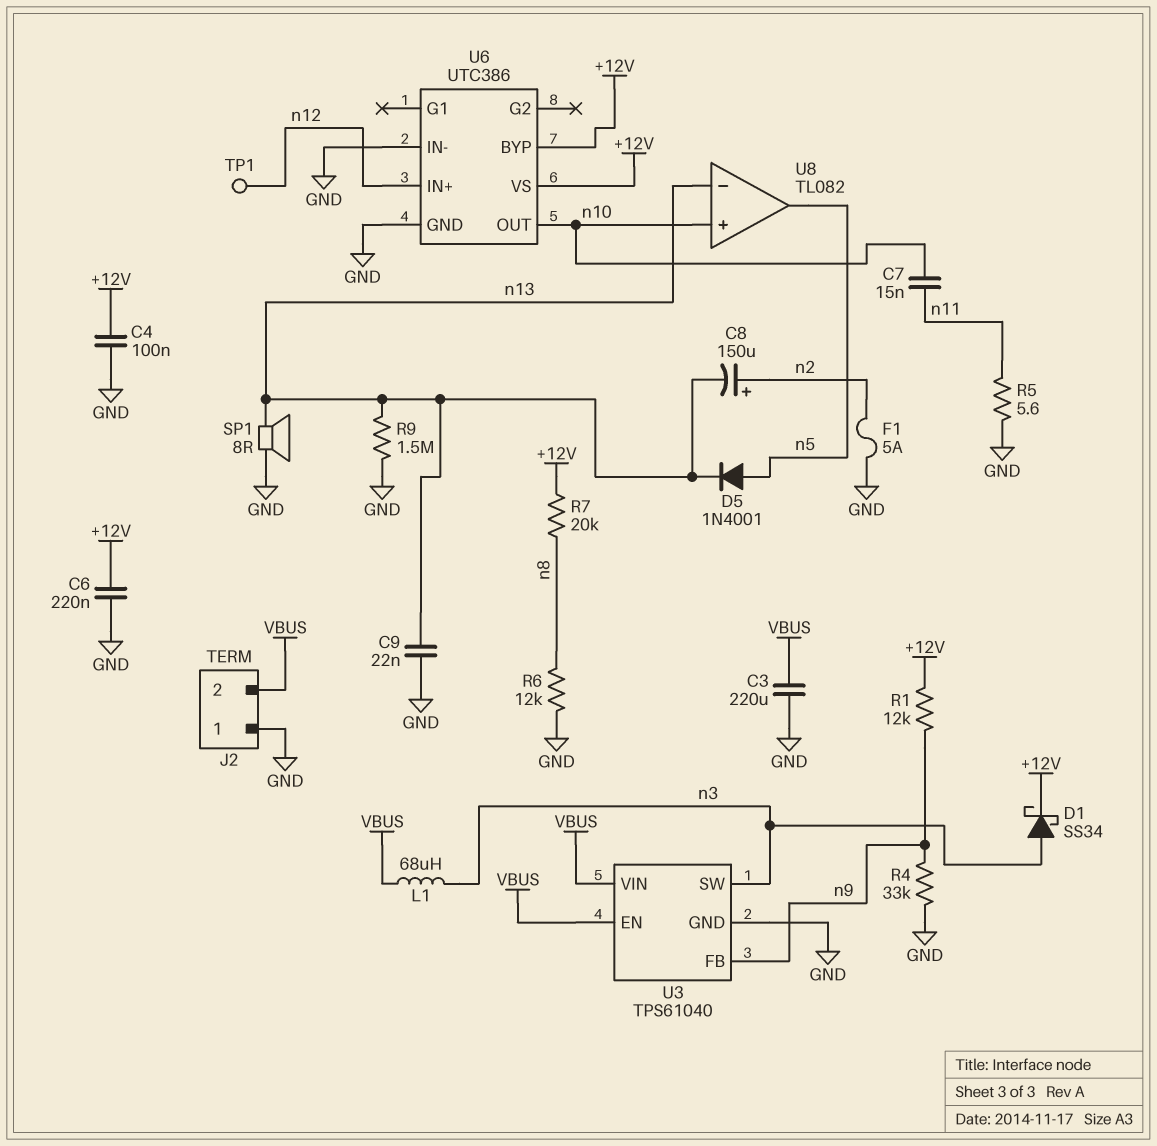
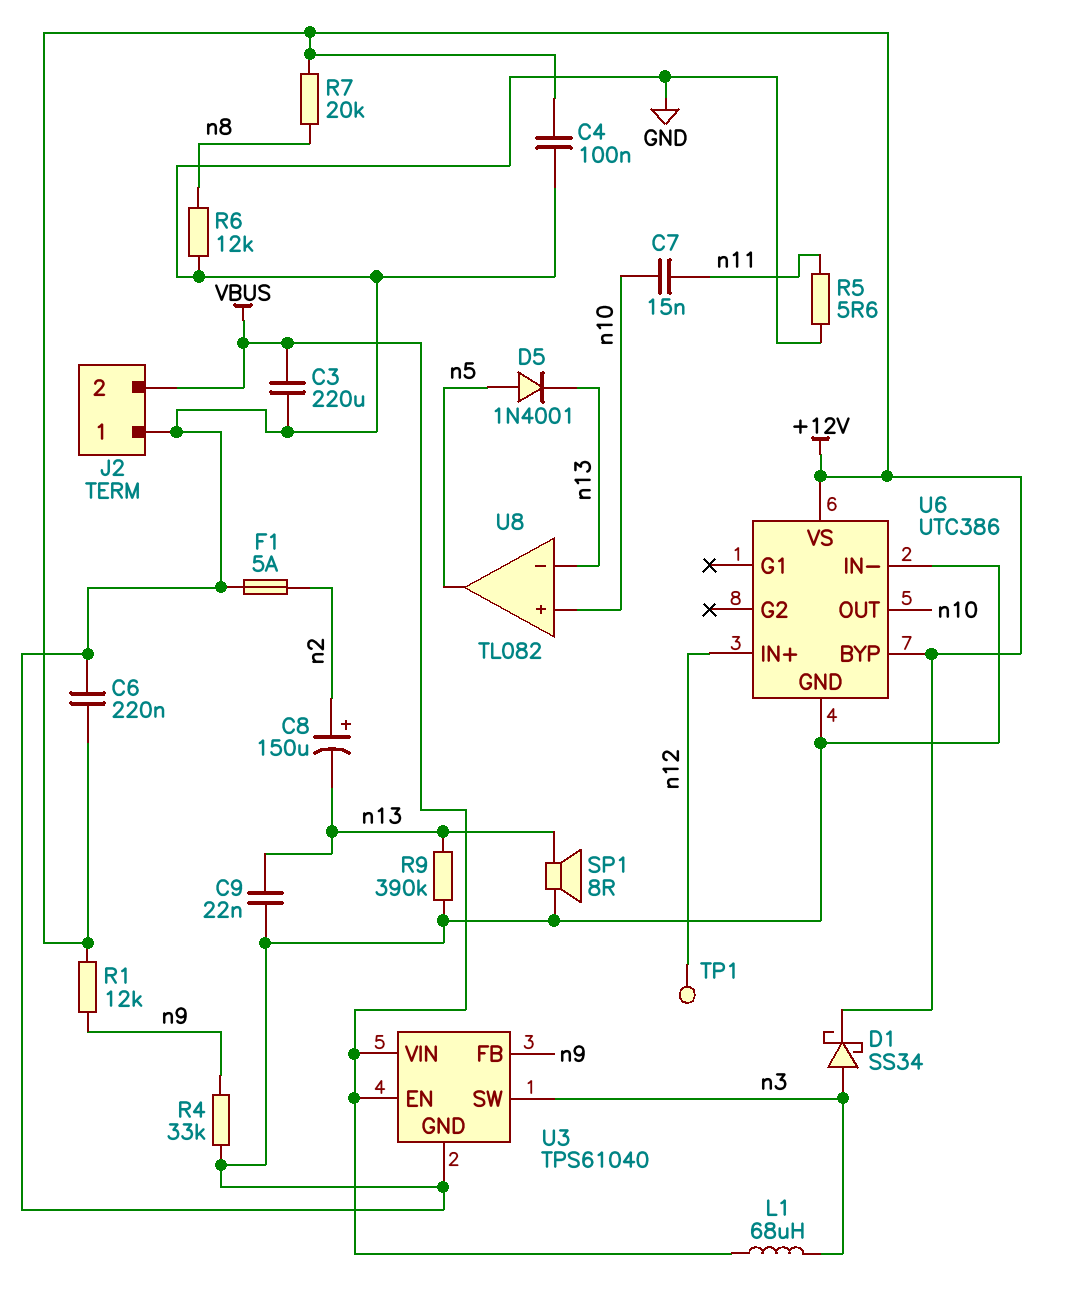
R9: 1.5M (GND, n13) -> 390k (GND, n13)

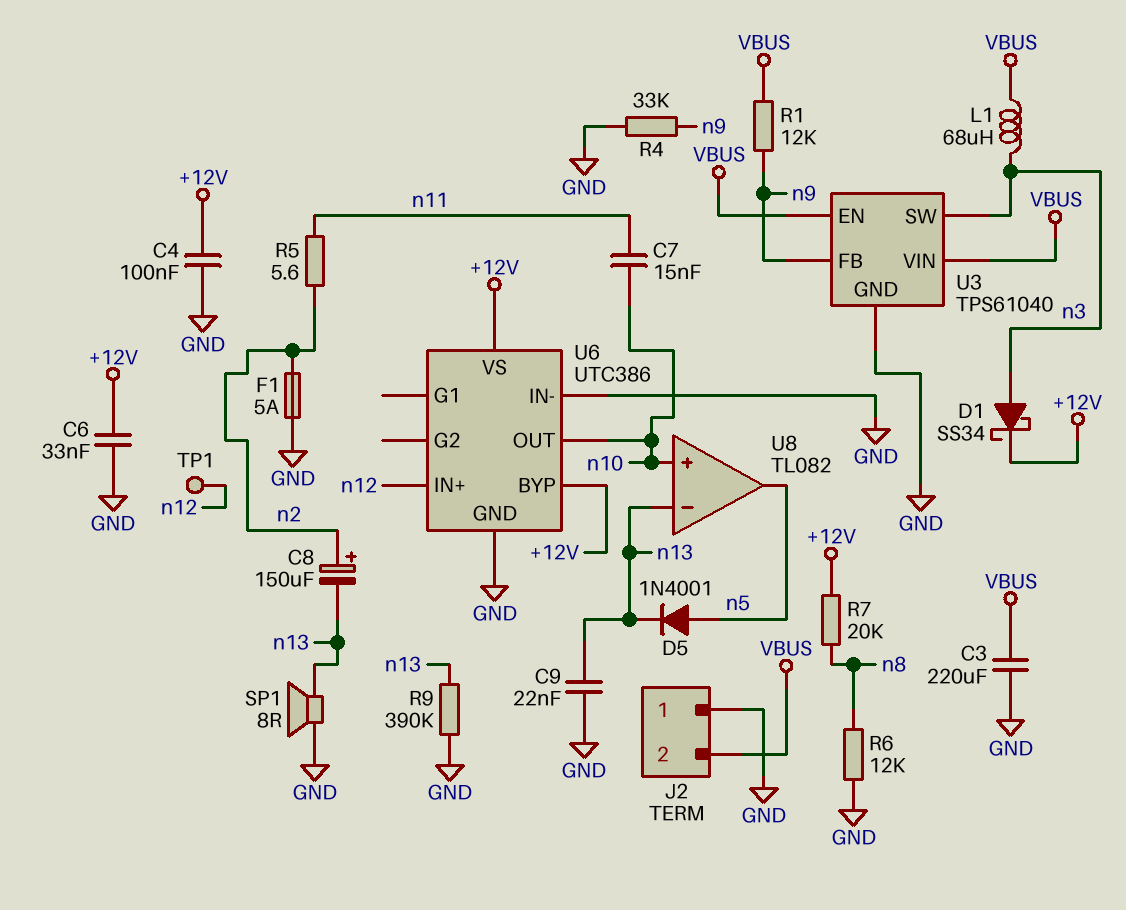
C6: 220nF (+12V, GND) -> 33nF (+12V, GND)
R1: 12k (+12V, n9) -> 12k (VBUS, n9)
R5: 5.6 (GND, n11) -> 5.6 (n2, n11)

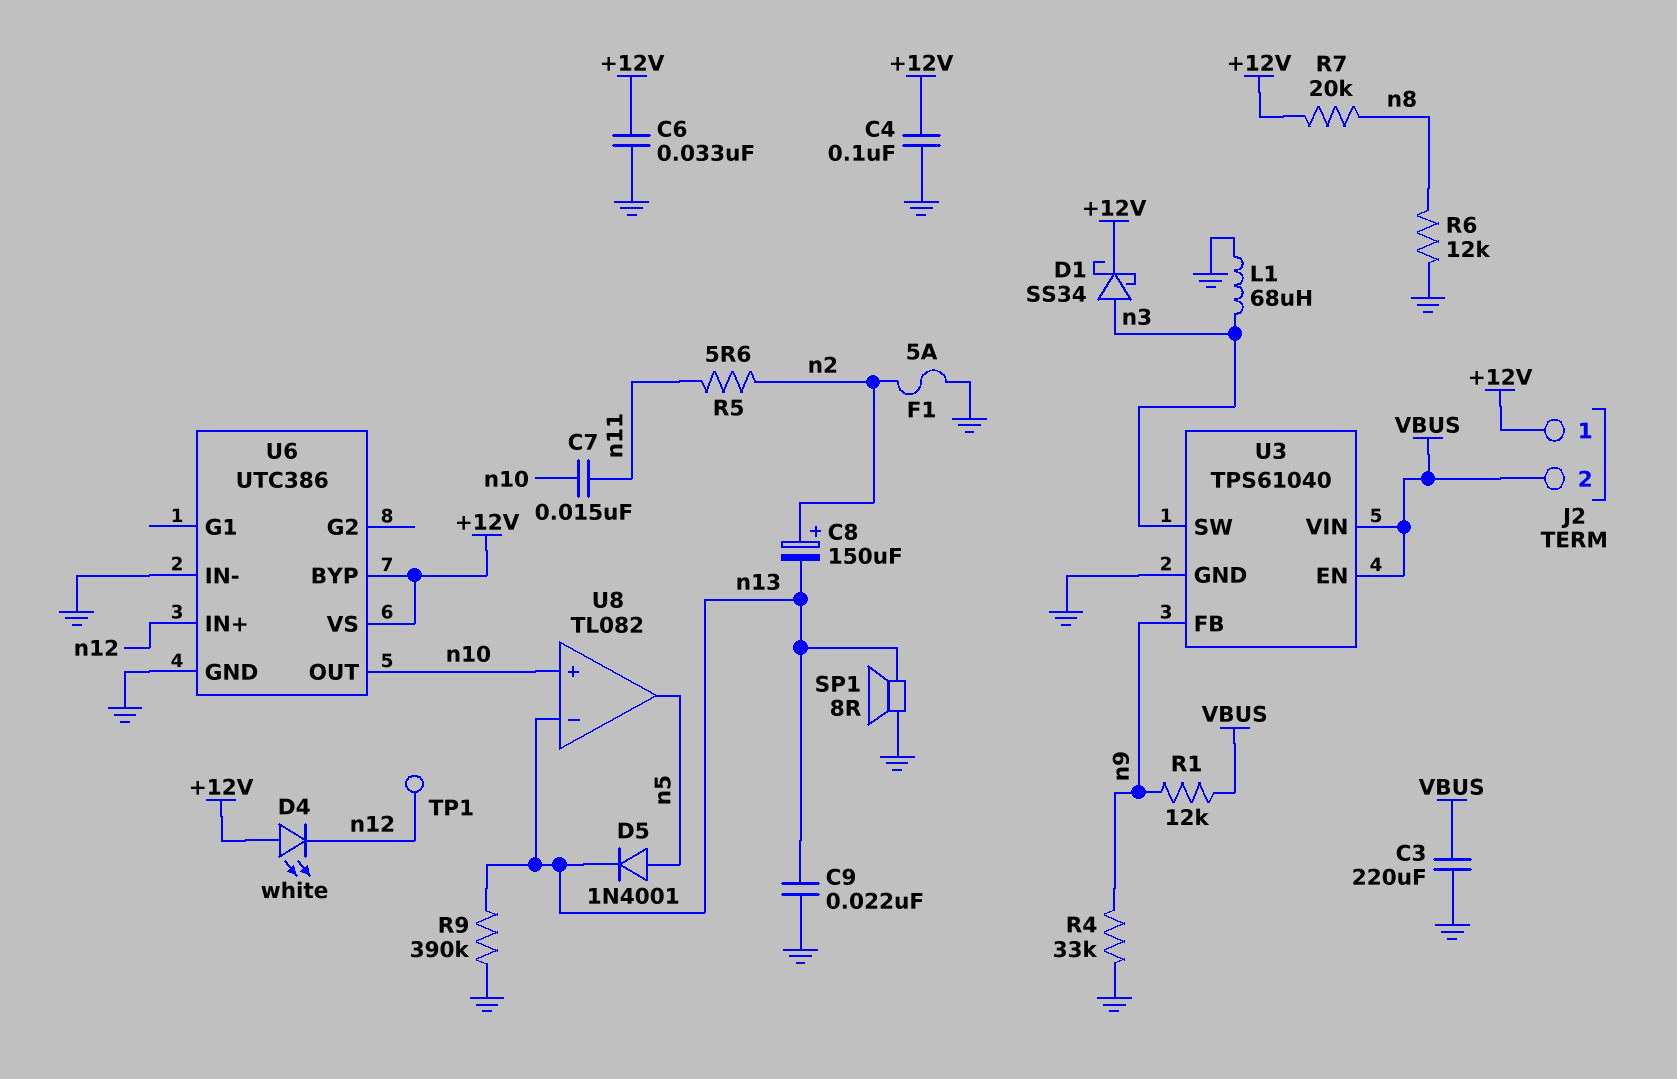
D4: none -> LED white (A +12V, K n12)
J2 pin 1: GND -> +12V
L1: 68uH (VBUS, n3) -> 68uH (GND, n3)

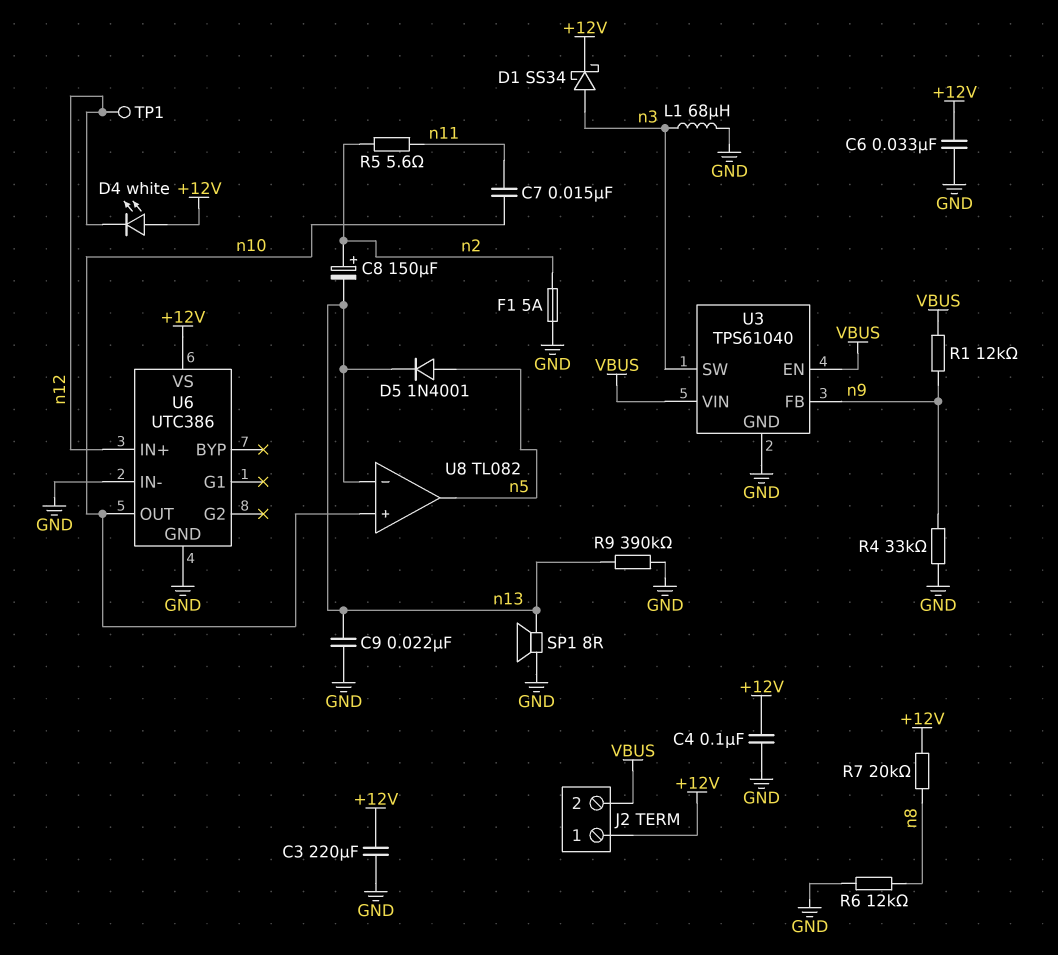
C3: 220uF (GND, VBUS) -> 220uF (+12V, GND)
U6 pin BYP: +12V -> none

